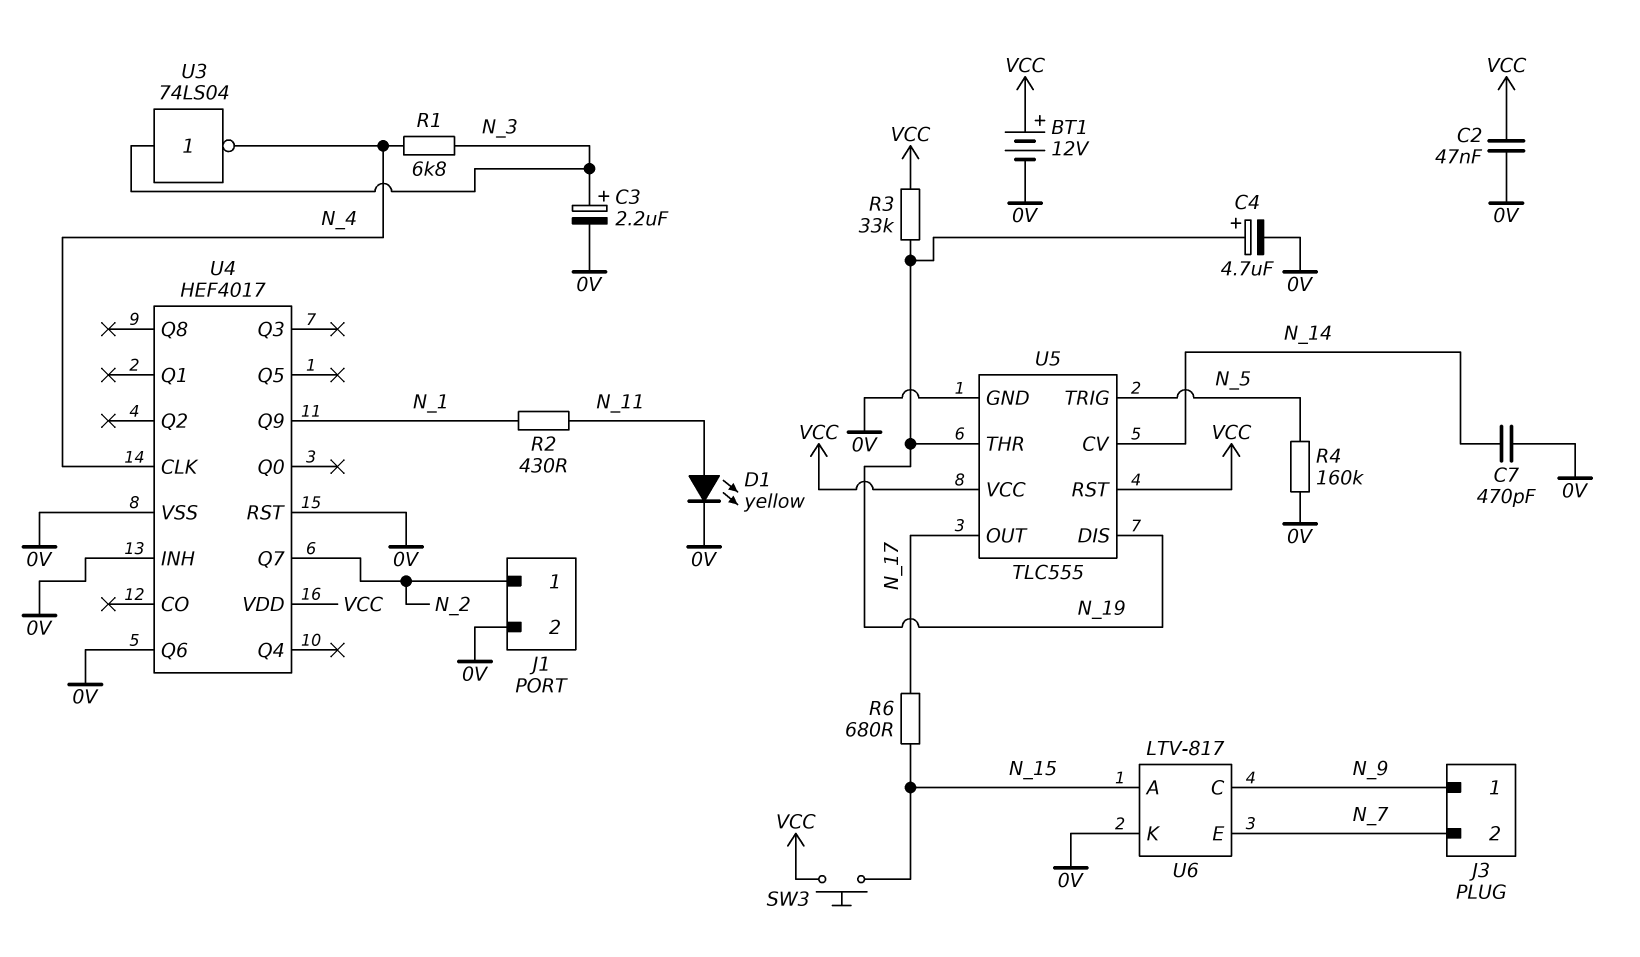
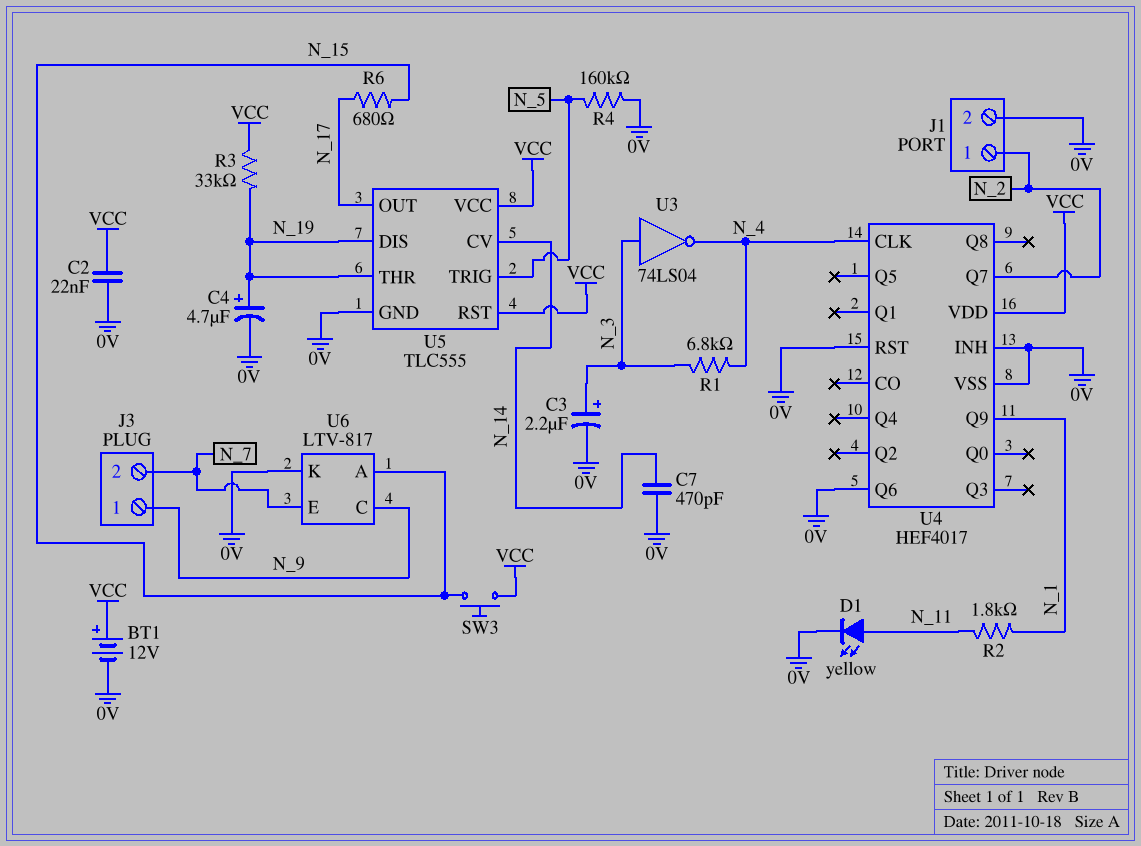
C2: 47nF (0V, VCC) -> 22nF (0V, VCC)
R2: 430 (N_1, N_11) -> 1.8k (N_1, N_11)

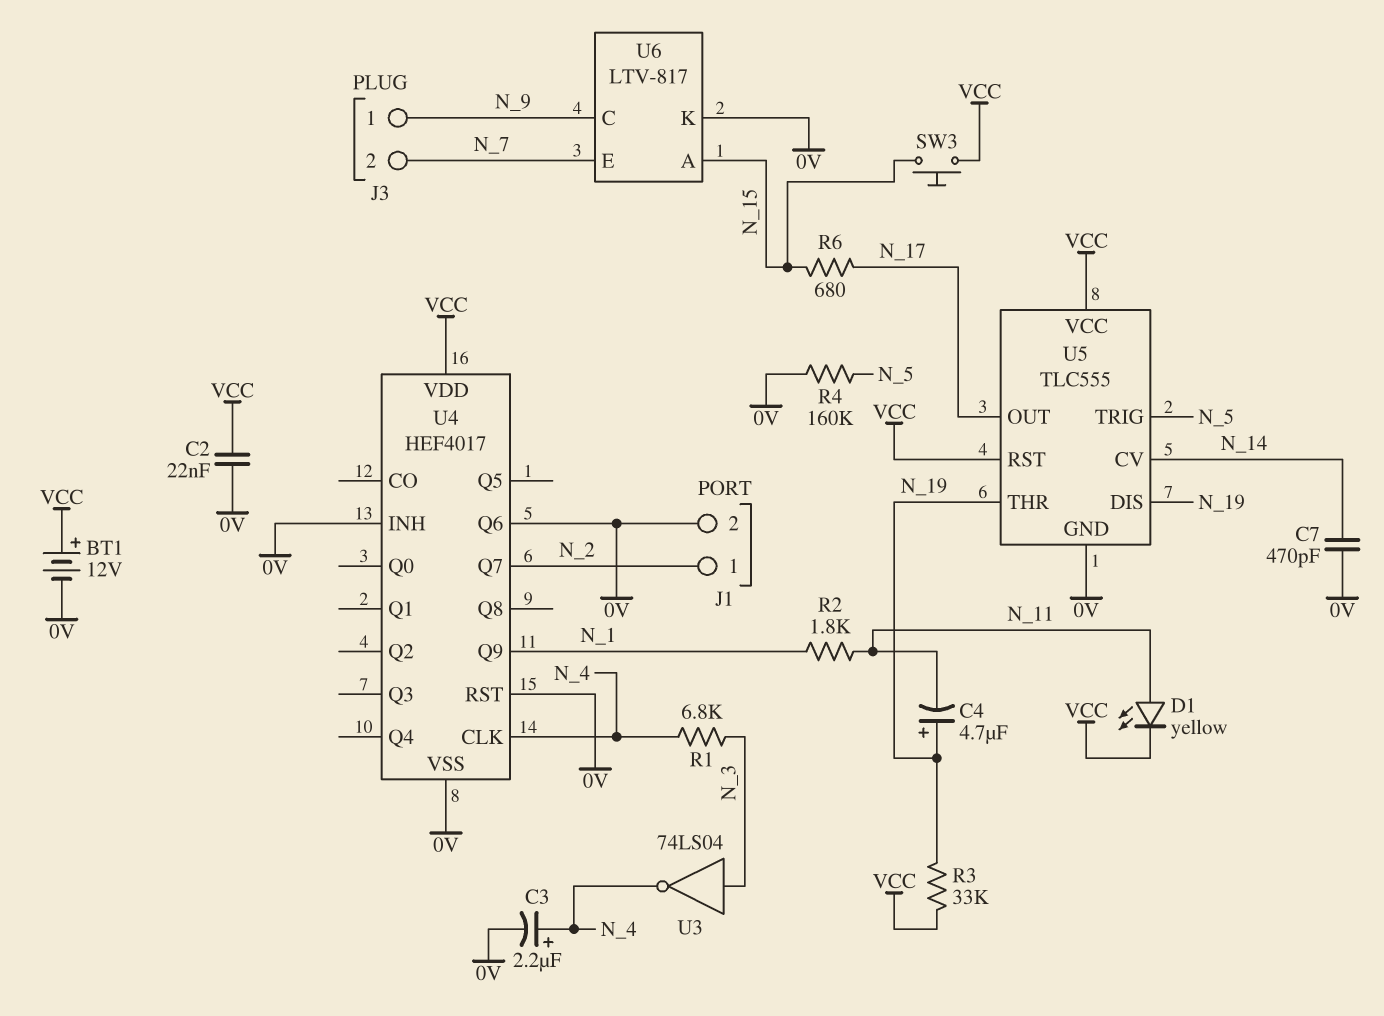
C3: 2.2uF (plus N_3, minus 0V) -> 2.2uF (plus N_4, minus 0V)
C4: 4.7uF (plus N_19, minus 0V) -> 4.7uF (plus N_19, minus N_11)
D1: LED yellow (A N_11, K 0V) -> LED yellow (A N_11, K VCC)

